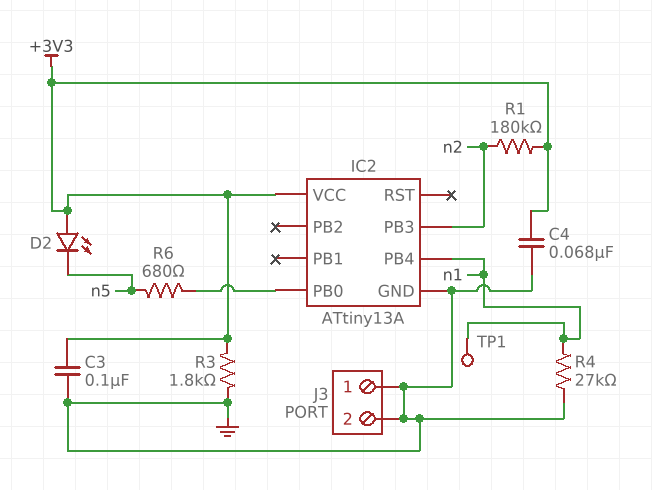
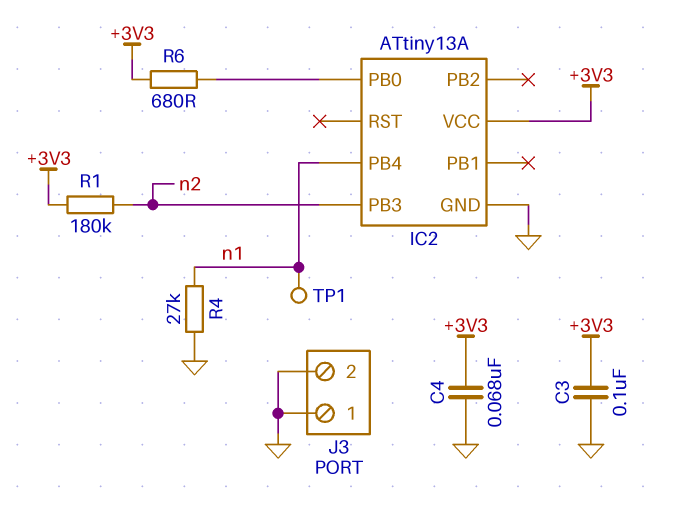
D2: LED (A +3V3, K n5) -> none
R3: 1.8k (+3V3, GND) -> none
R6: 680 (IC2/PB0, n5) -> 680 (+3V3, IC2/PB0)

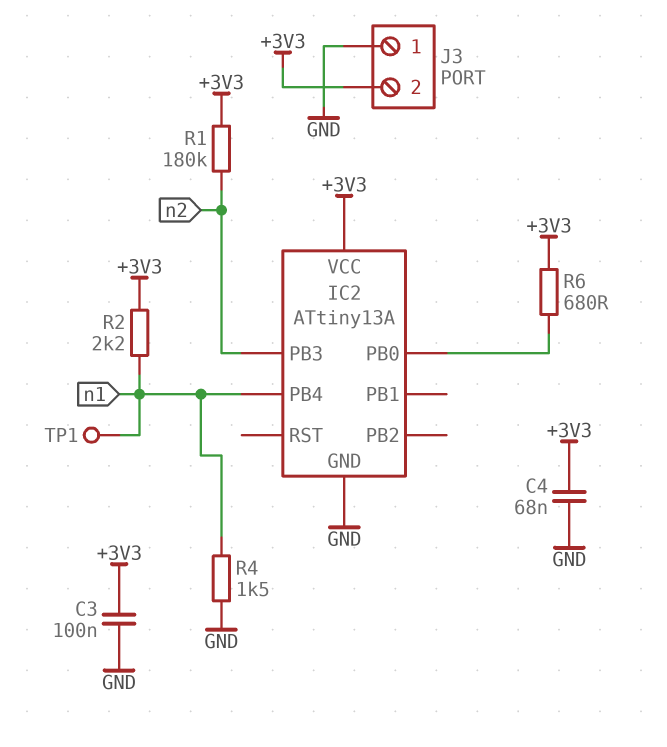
J3 pin 2: GND -> +3V3
R2: none -> 2.2k (+3V3, n1)
R4: 27k (GND, n1) -> 1.5k (GND, n1)

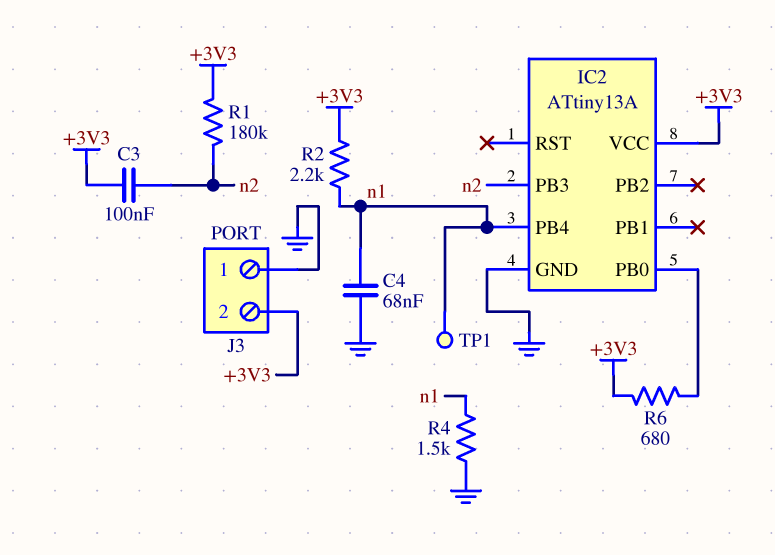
C3: 100nF (+3V3, GND) -> 100nF (+3V3, n2)
C4: 68nF (+3V3, GND) -> 68nF (GND, n1)

